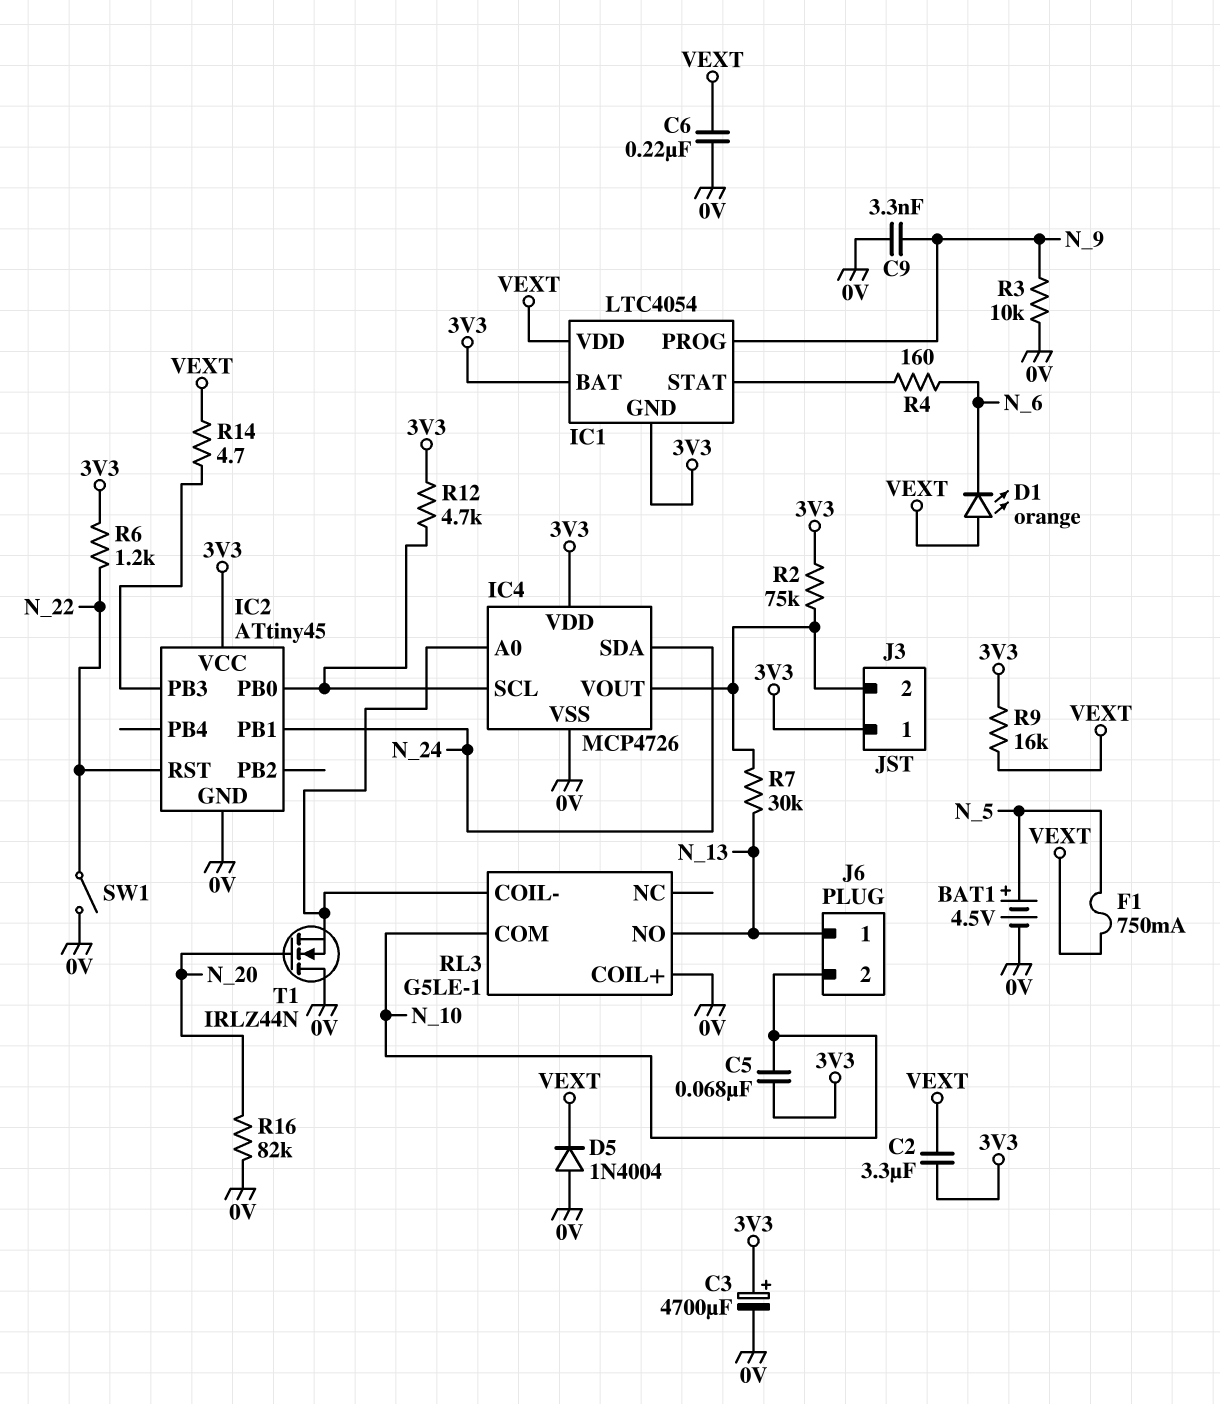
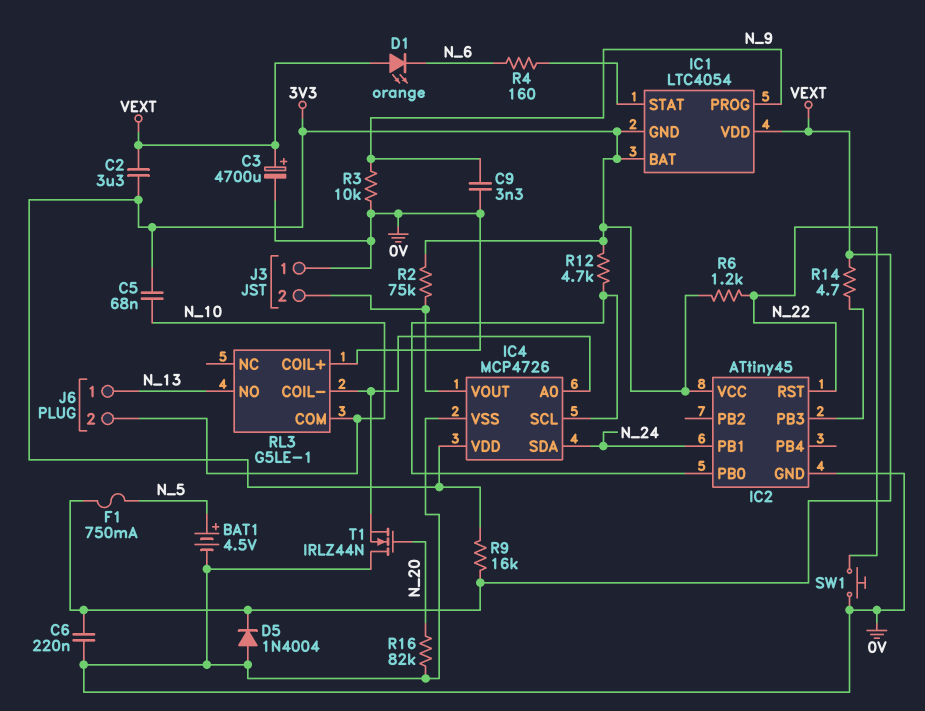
C3: 4700uF (plus 3V3, minus 0V) -> 4700uF (plus VEXT, minus 0V)
J3 pin 1: 3V3 -> 0V
R7: 30k (IC4/VOUT, N_13) -> none
SW1: switch (0V, N_22) -> button (0V, N_22)

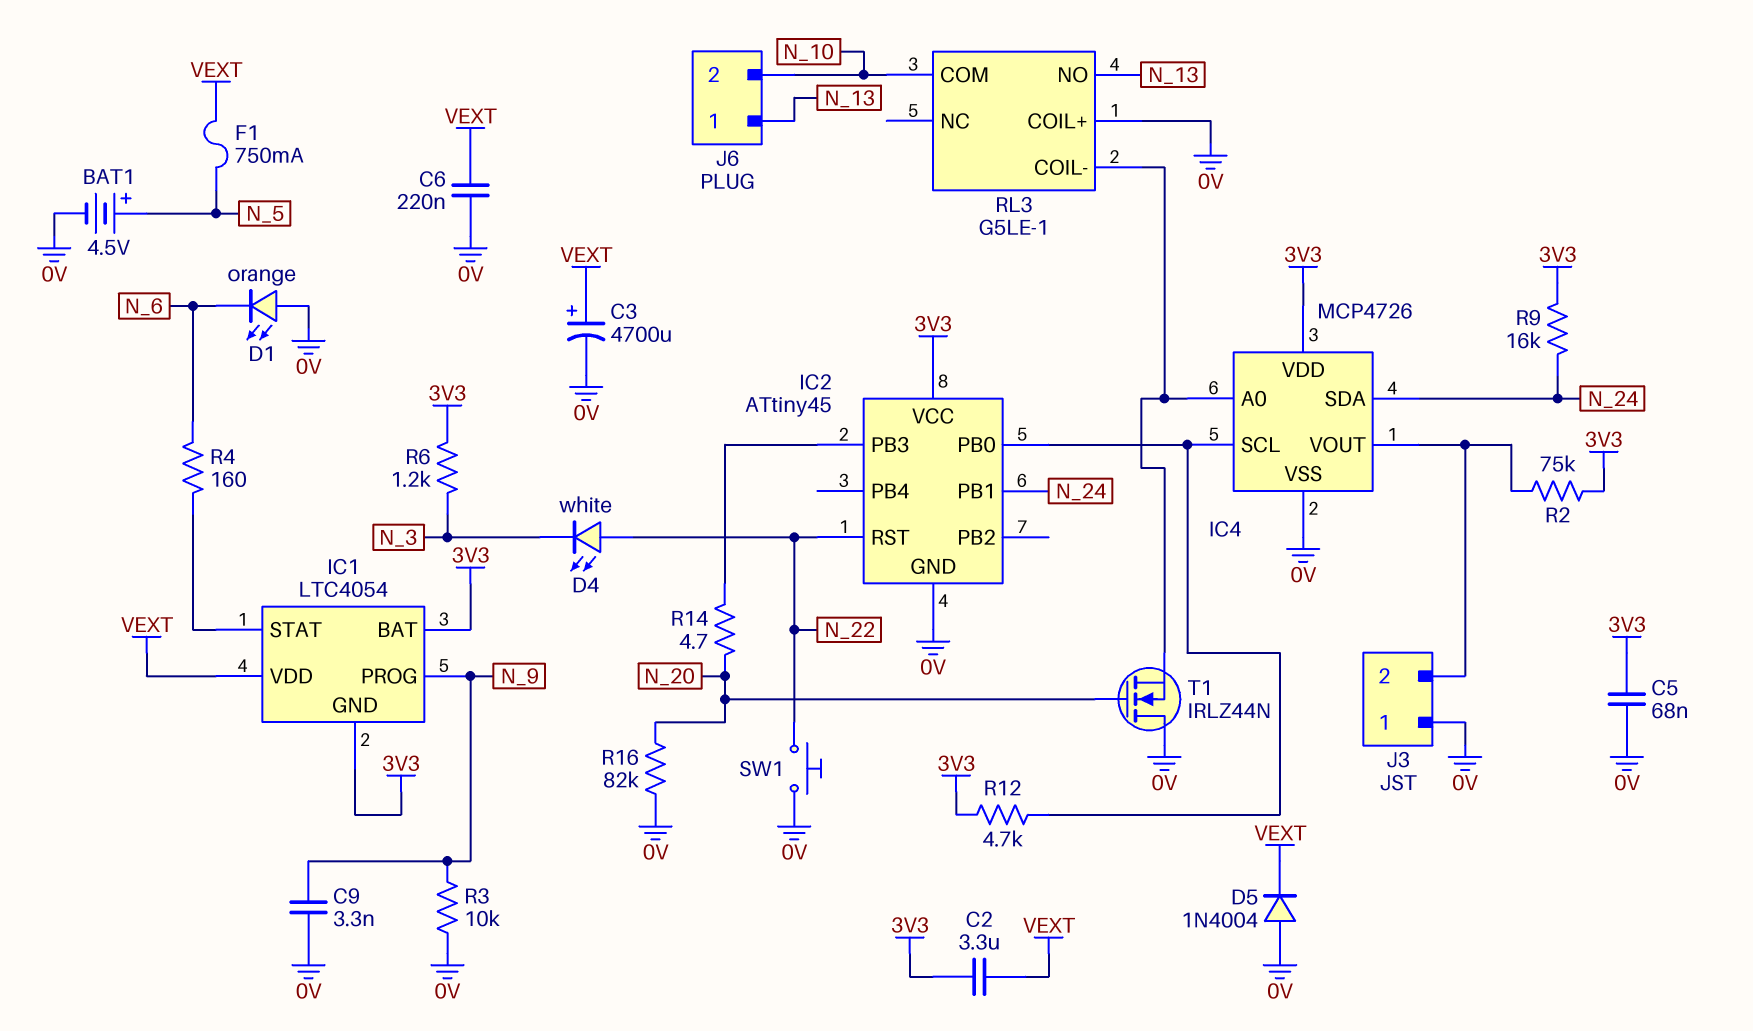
C5: 68nF (3V3, N_10) -> 68nF (0V, 3V3)
D1: LED orange (A VEXT, K N_6) -> LED orange (A 0V, K N_6)
D4: none -> LED white (A N_22, K N_3)
R6: 1.2k (3V3, N_22) -> 1.2k (3V3, N_3)
R9: 16k (3V3, VEXT) -> 16k (3V3, N_24)
R14: 4.7 (IC2/PB3, VEXT) -> 4.7 (IC2/PB3, N_20)

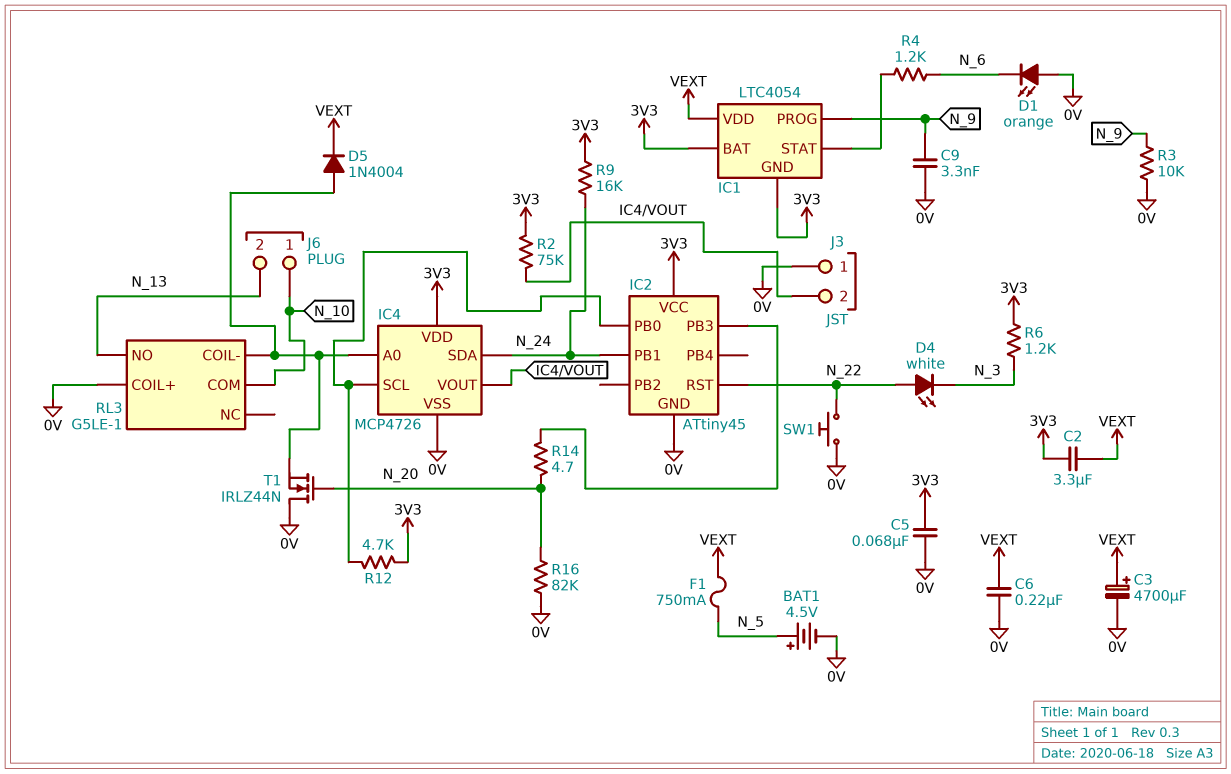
D5: diode 1N4004 (A 0V, K VEXT) -> diode 1N4004 (A IC4/A0, K VEXT)
J6 pin 1: N_13 -> N_10
J6 pin 2: N_10 -> N_13
R4: 160 (IC1/STAT, N_6) -> 1.2k (IC1/STAT, N_6)

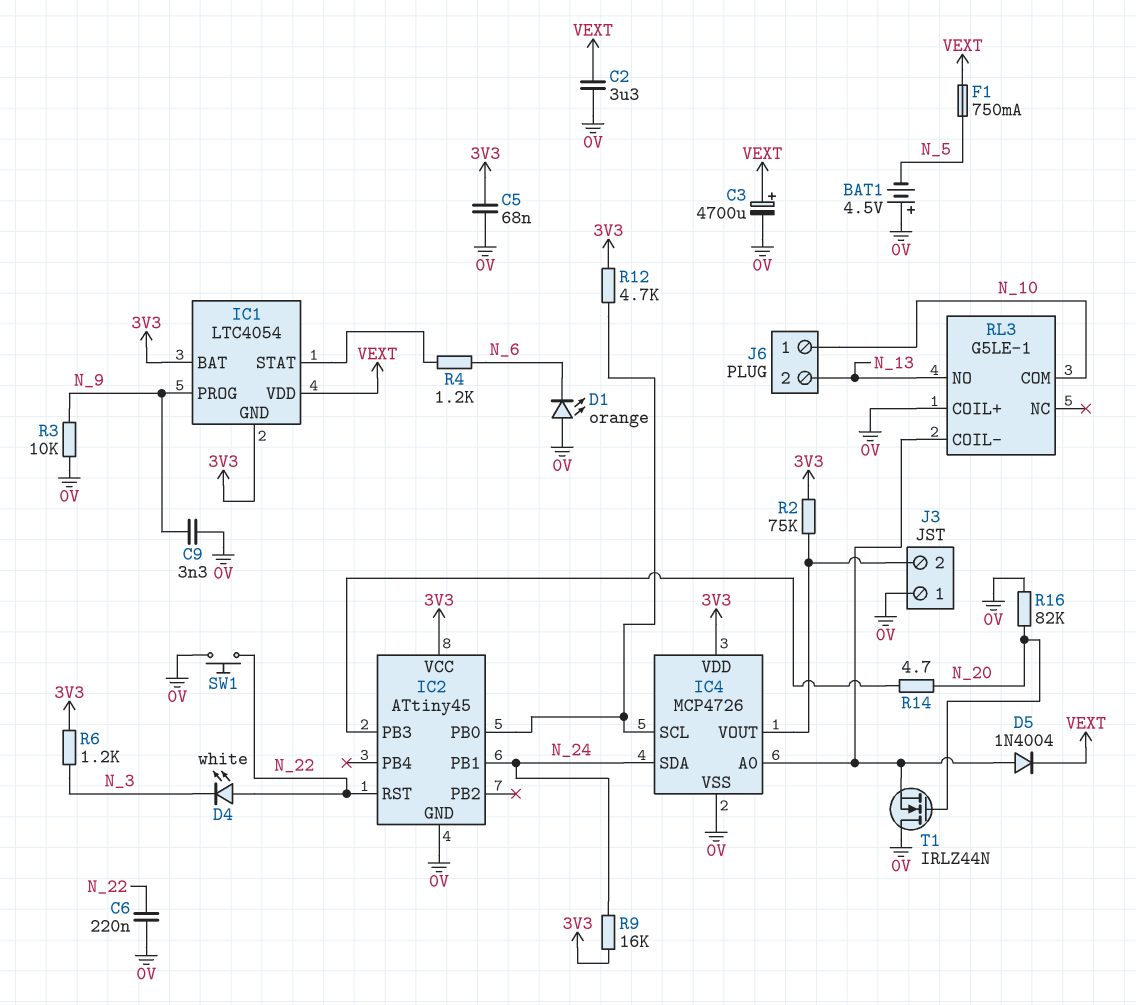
BAT1: 4.5V (plus N_5, minus 0V) -> 4.5V (plus 0V, minus N_5)
C2: 3.3uF (3V3, VEXT) -> 3.3uF (0V, VEXT)
C6: 220nF (0V, VEXT) -> 220nF (0V, N_22)

